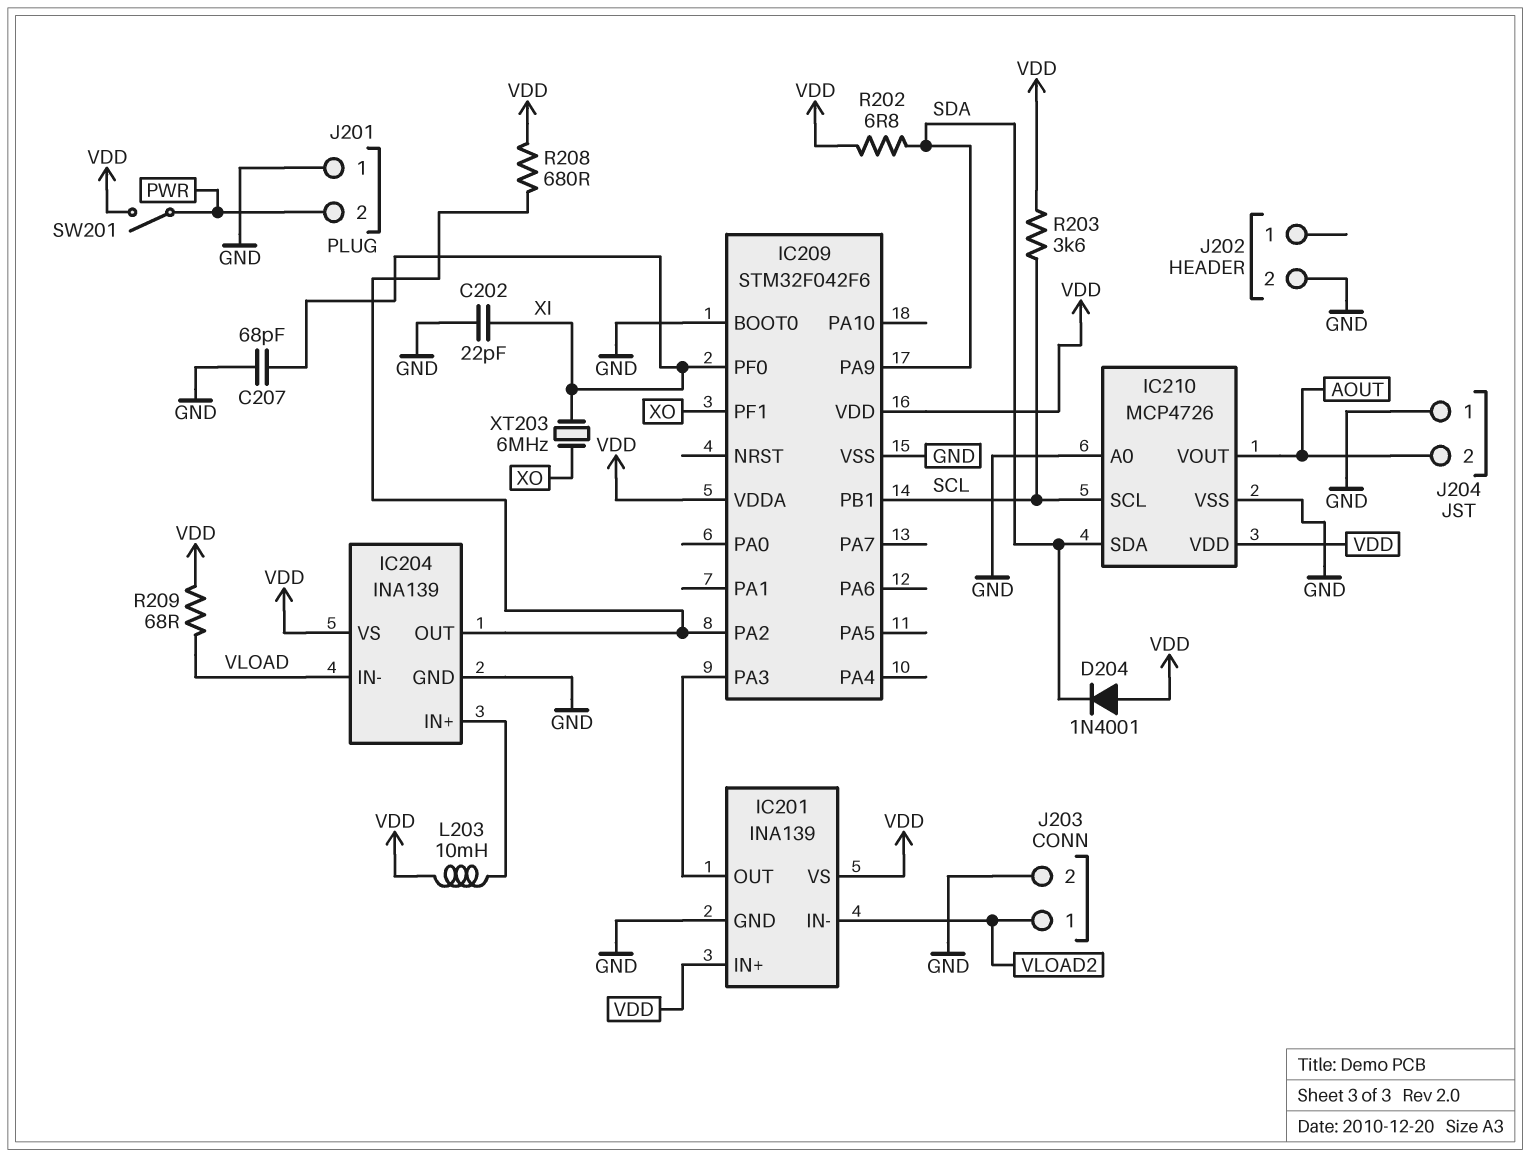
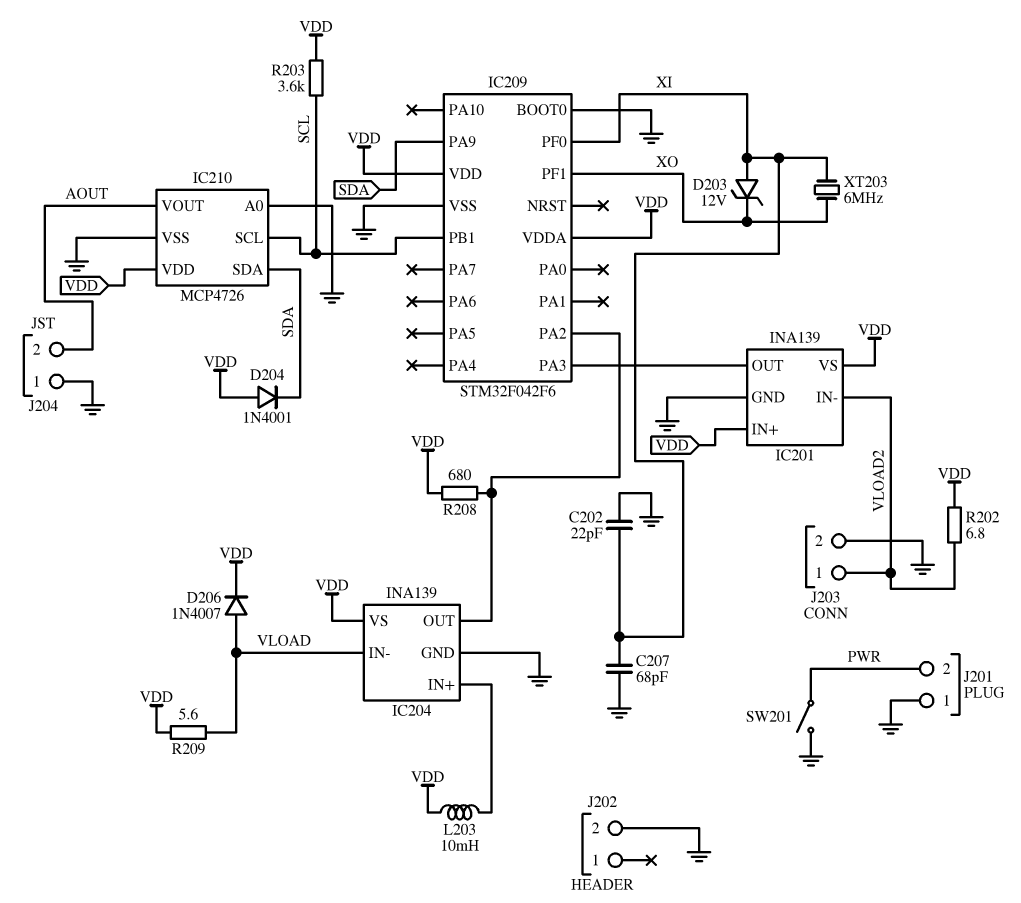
D203: none -> zener 12V (A XI, K XO)
D206: none -> diode 1N4007 (A VLOAD, K VDD)
R202: 6.8 (SDA, VDD) -> 6.8 (VDD, VLOAD2)
R209: 68 (VDD, VLOAD) -> 5.6 (VDD, VLOAD)
SW201: switch (PWR, VDD) -> switch (GND, PWR)

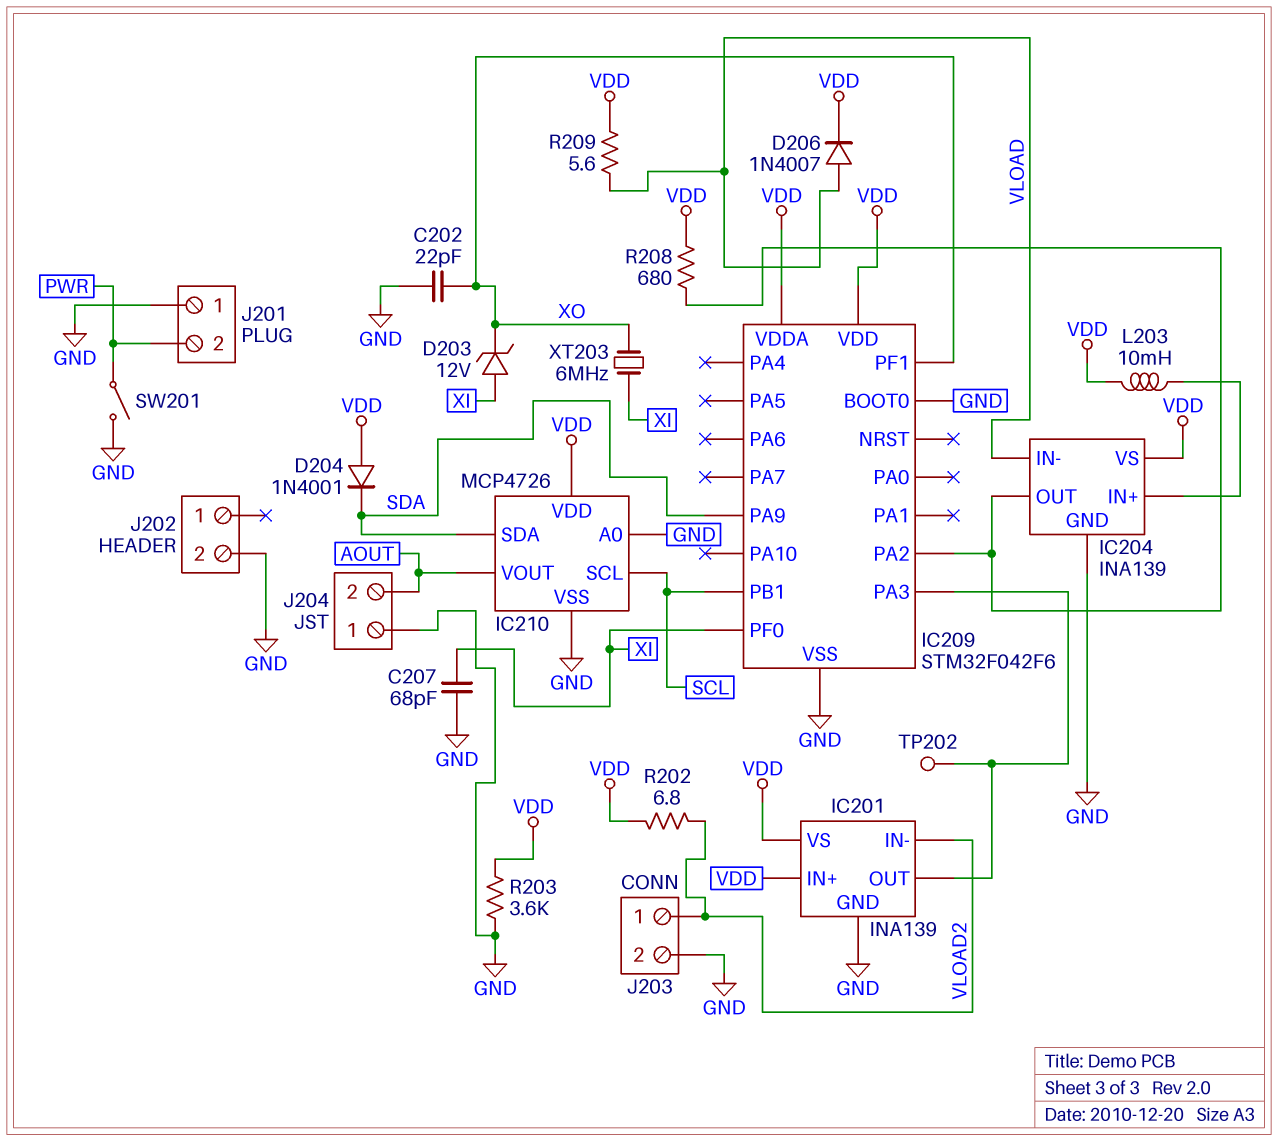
C202: 22pF (GND, XI) -> 22pF (GND, XO)
R203: 3.6k (SCL, VDD) -> 3.6k (GND, VDD)
TP202: none -> test point (IC201/OUT)

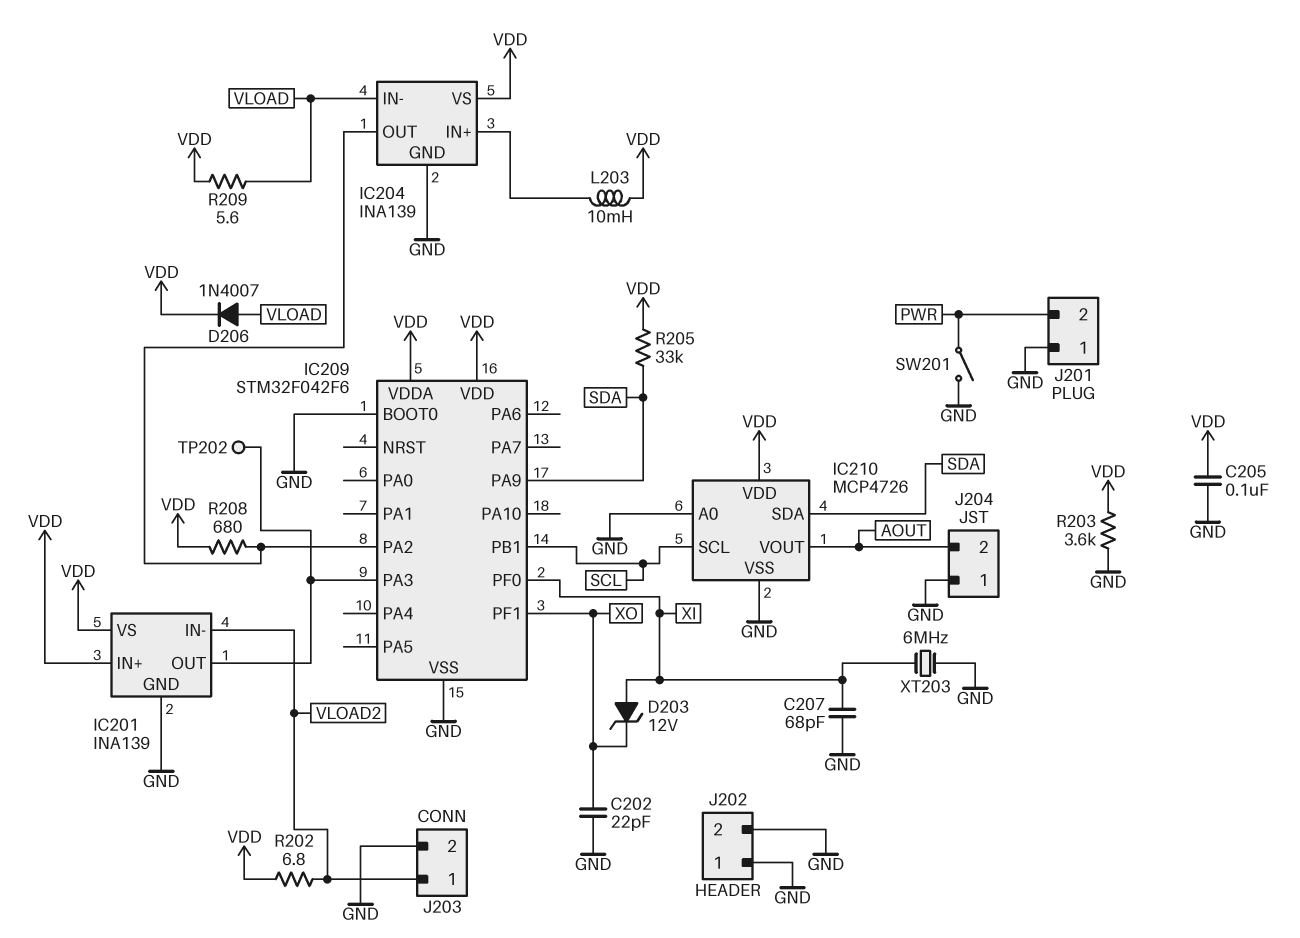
C205: none -> 100nF (GND, VDD)
D204: diode 1N4001 (A VDD, K SDA) -> none
J202 pin 1: none -> GND
R205: none -> 33k (SDA, VDD)
XT203: 6MHz (XI, XO) -> 6MHz (GND, XI)

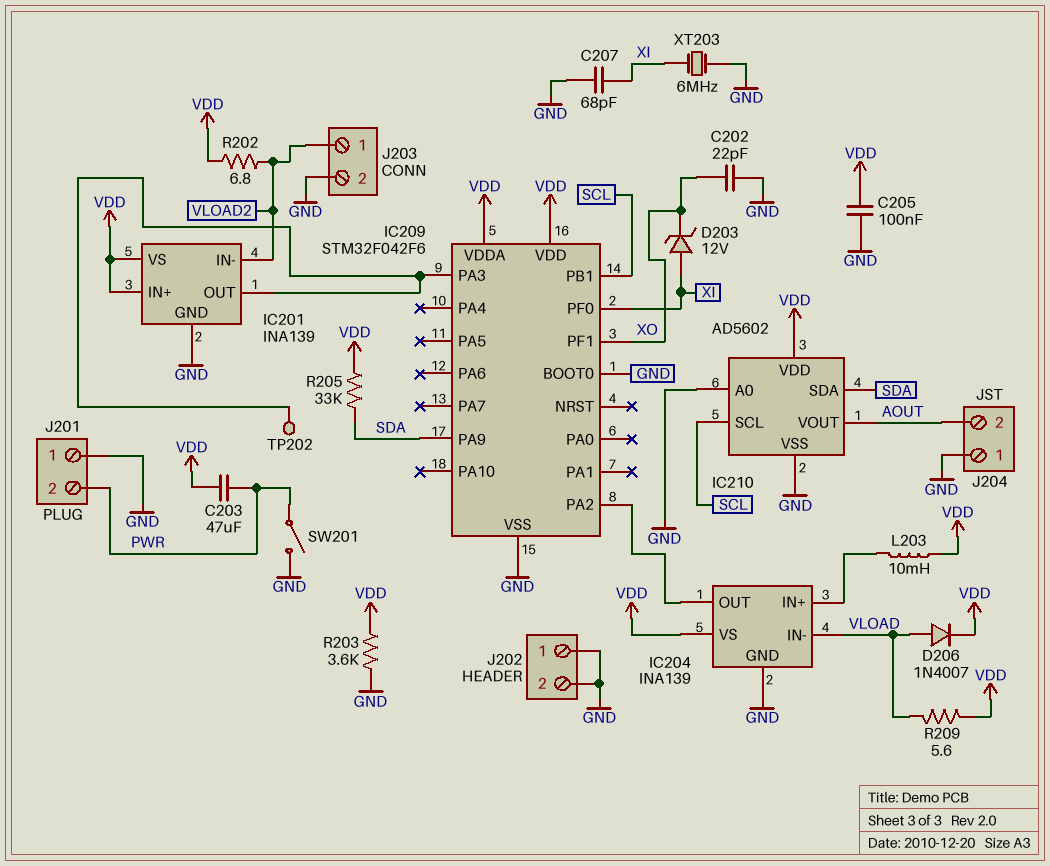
C203: none -> 47uF (PWR, VDD)
IC210: MCP4726 -> AD5602
R208: 680 (IC204/OUT, VDD) -> none

